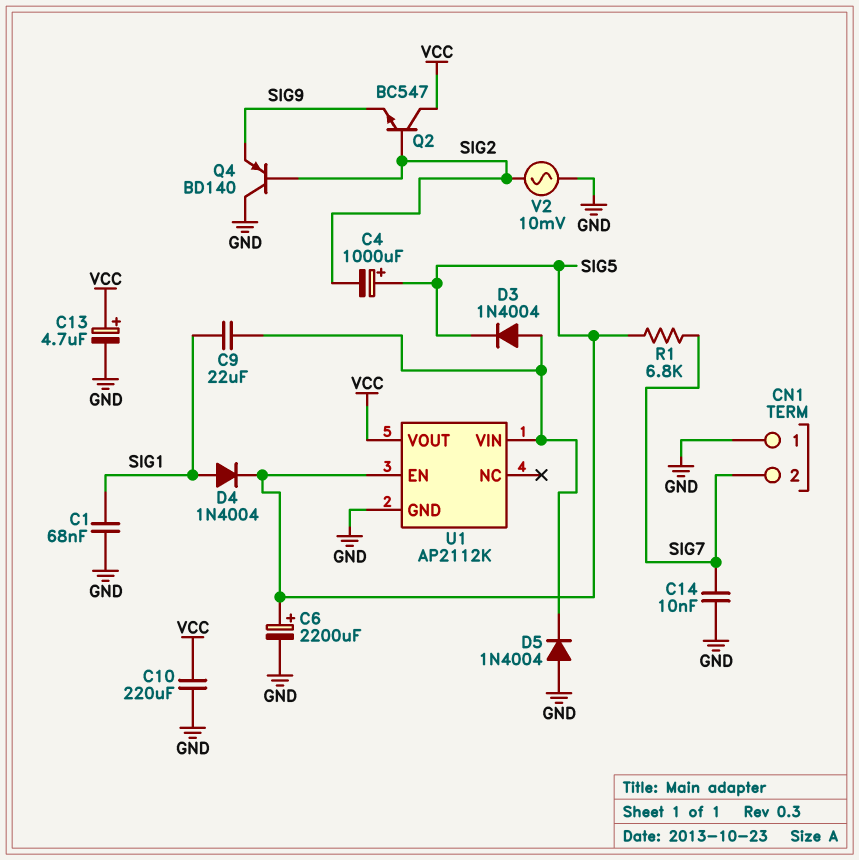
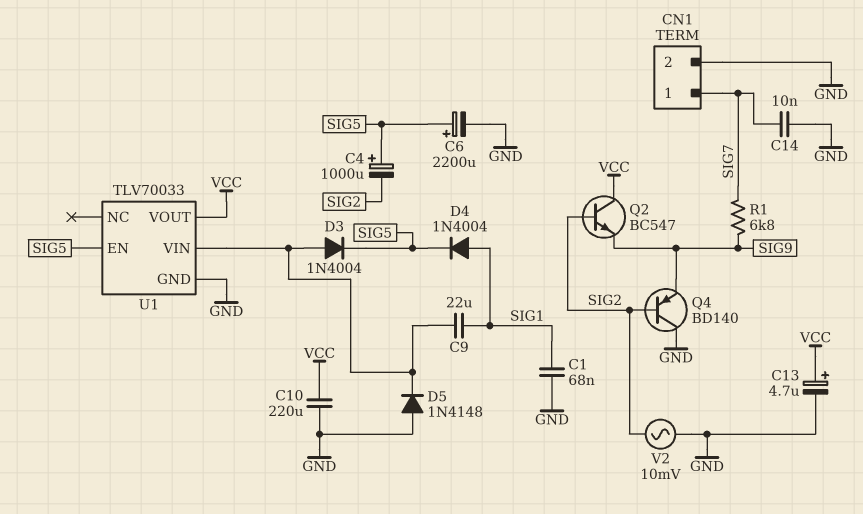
CN1 pin 1: GND -> SIG7
CN1 pin 2: SIG7 -> GND
D5: diode 1N4004 (A GND, K U1/VIN) -> diode 1N4148 (A GND, K U1/VIN)
R1: 6.8k (SIG5, SIG7) -> 6.8k (SIG7, SIG9)
U1: AP2112K -> TLV70033

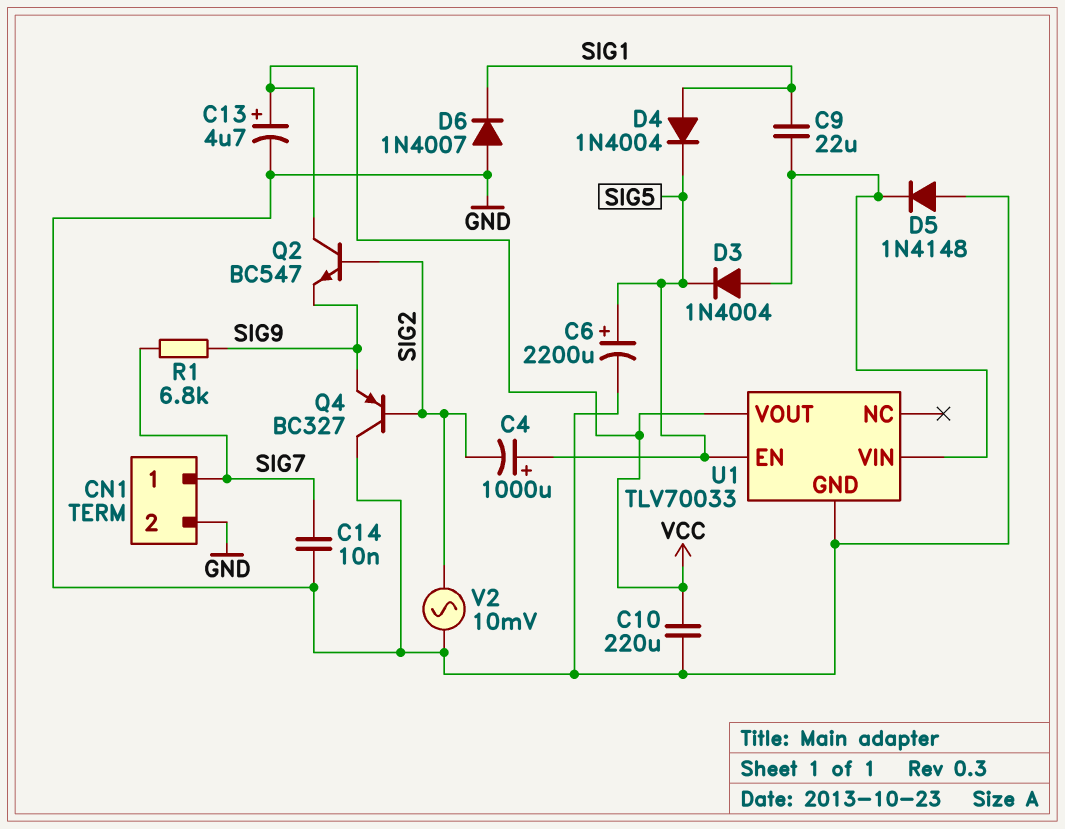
C1: 68nF (GND, SIG1) -> none
D6: none -> diode 1N4007 (A GND, K SIG1)
Q4: PNP BD140 (B SIG2, C GND, E SIG9) -> PNP BC327 (B SIG2, C GND, E SIG9)

